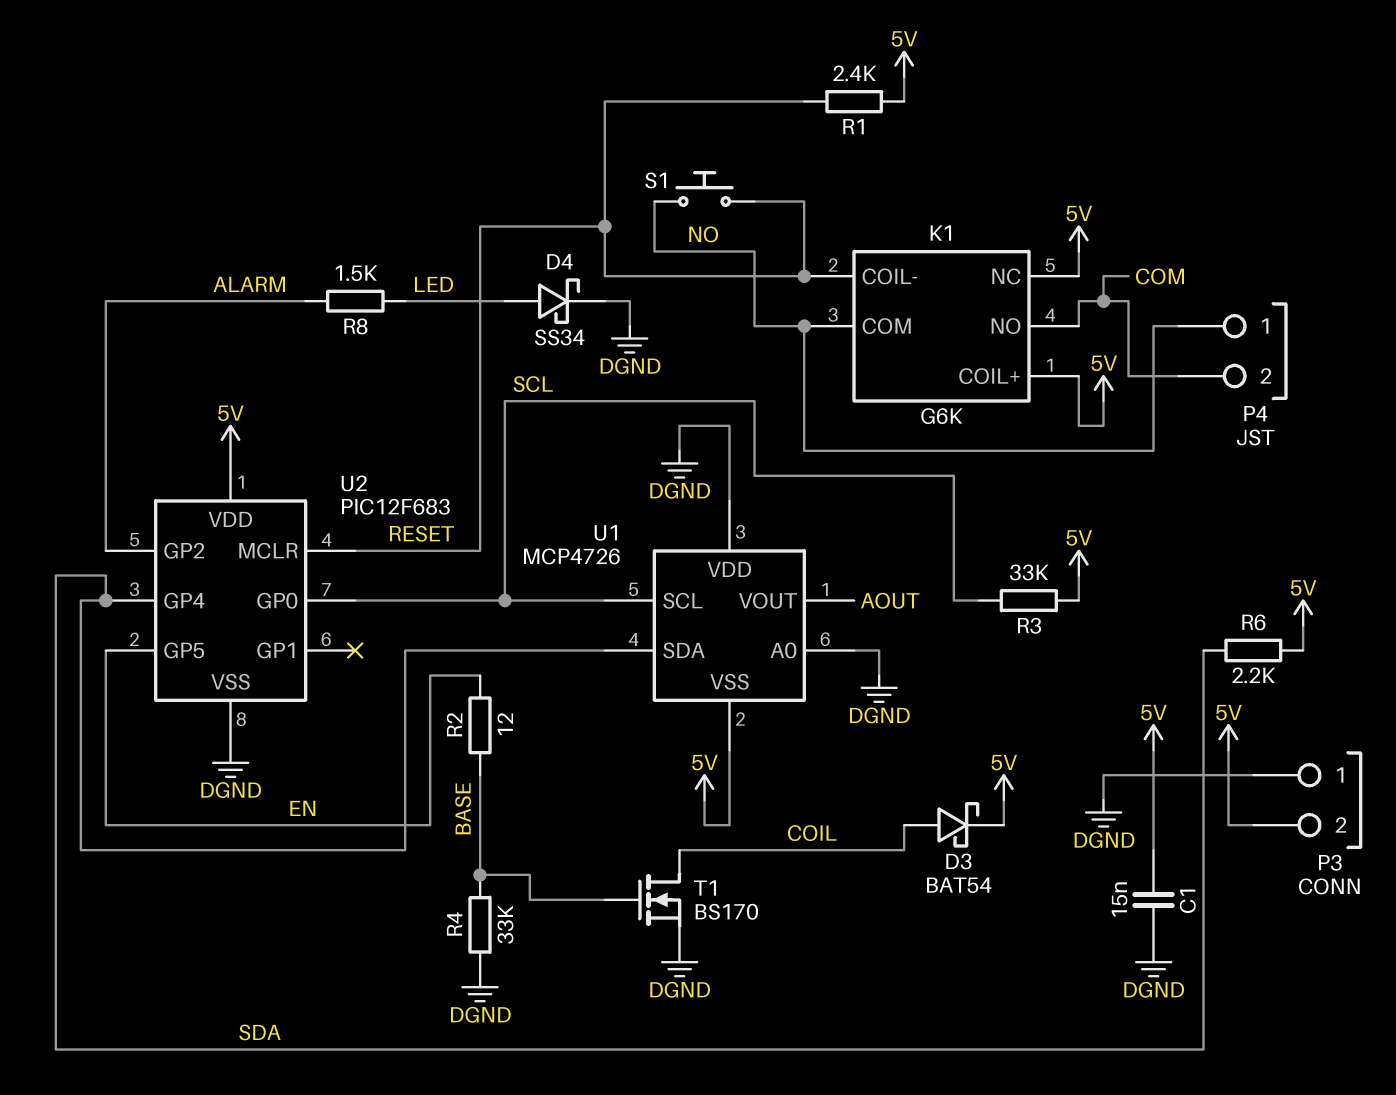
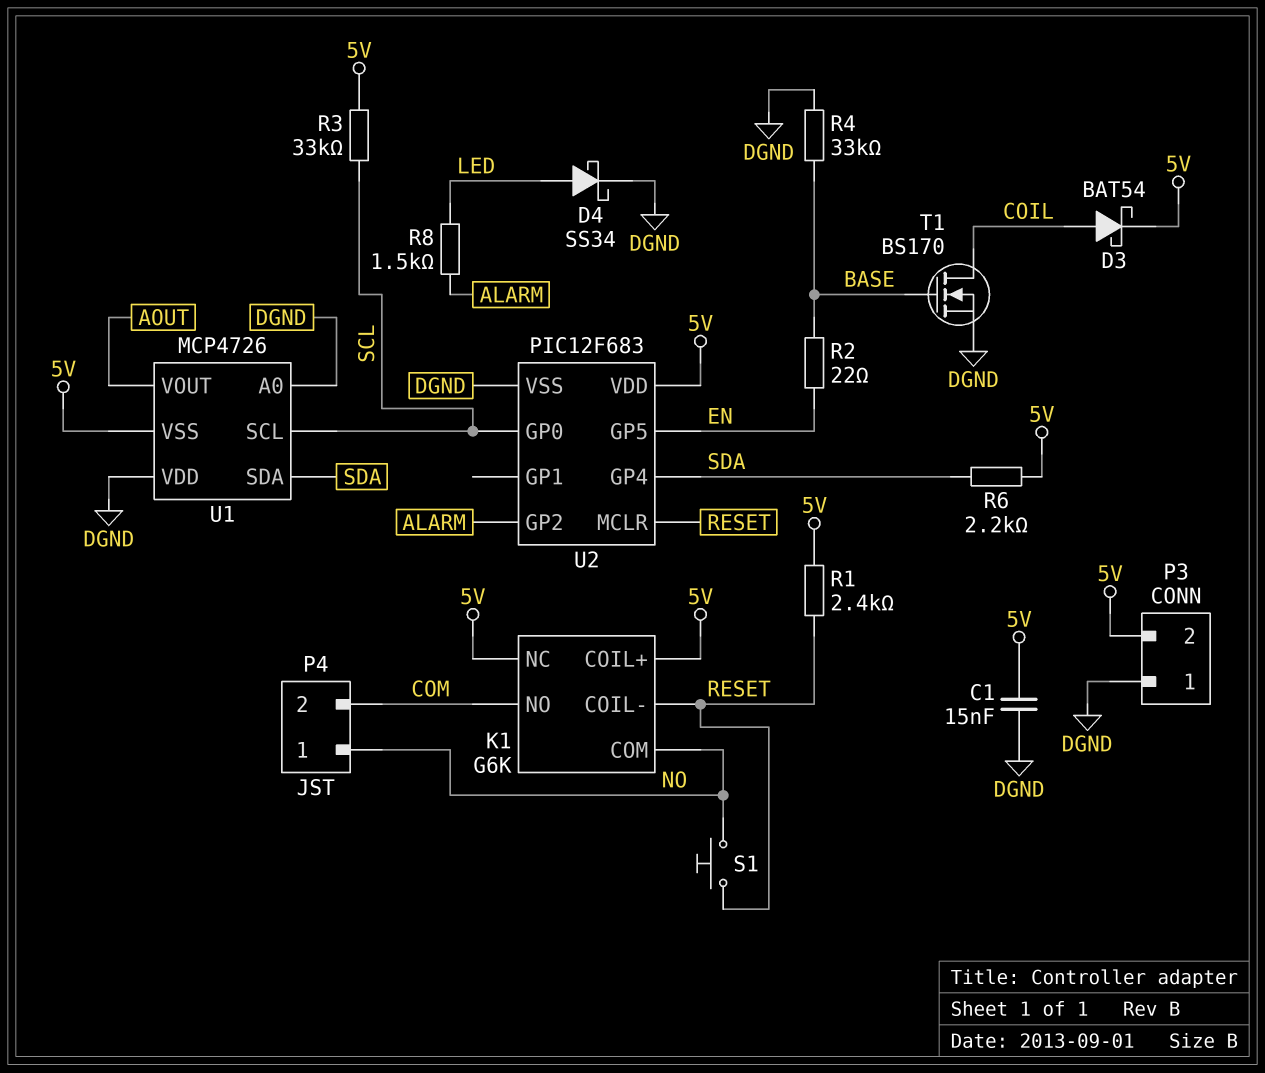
R2: 12 (BASE, EN) -> 22 (BASE, EN)

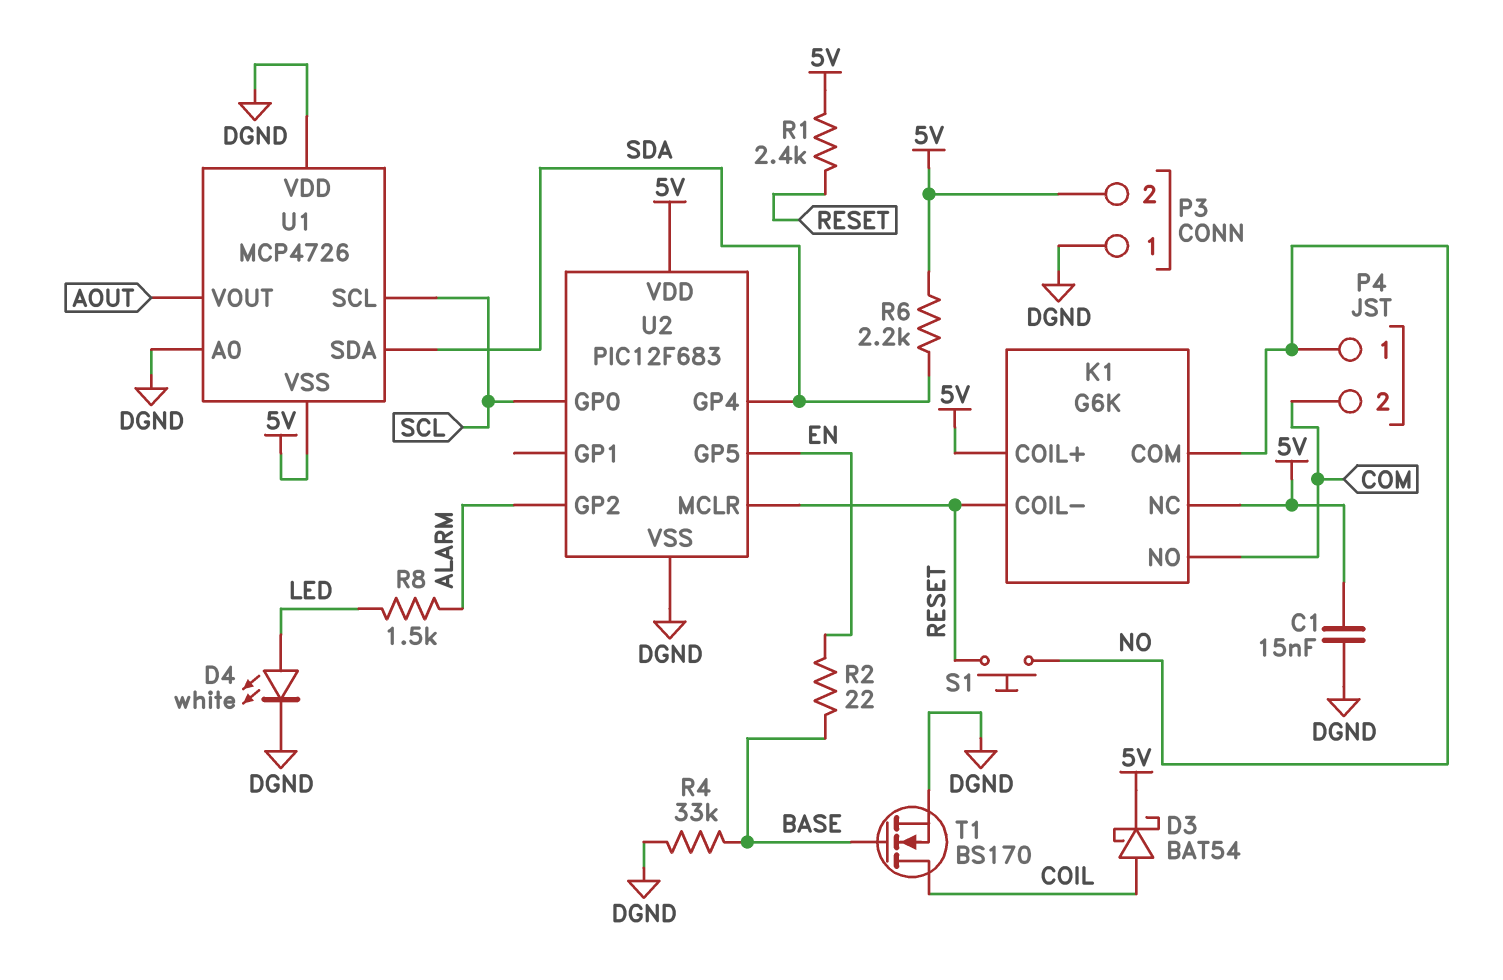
D4: schottky SS34 (A LED, K DGND) -> LED white (A LED, K DGND)
R3: 33k (5V, SCL) -> none

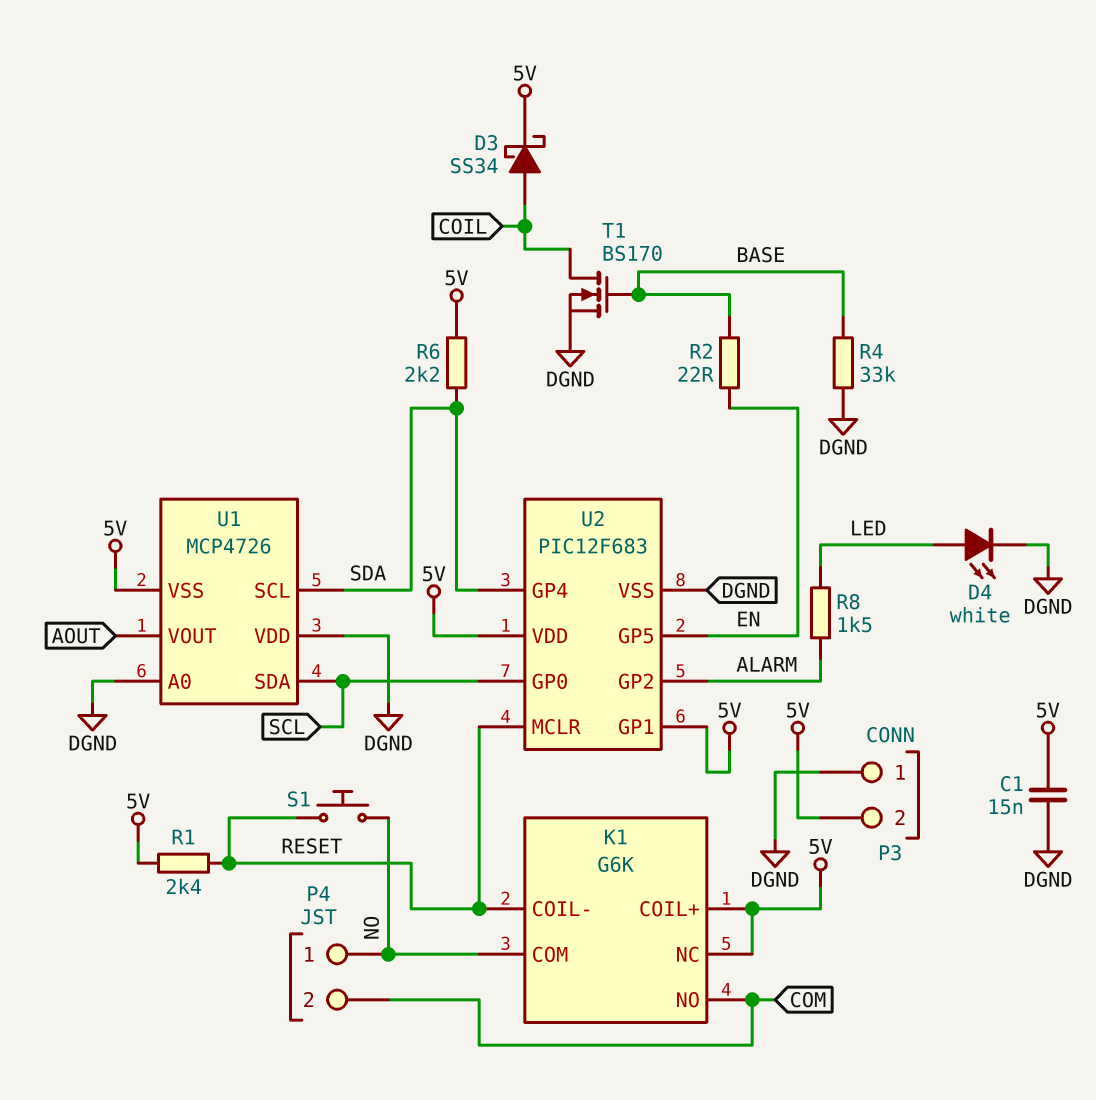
D3: schottky BAT54 (A COIL, K 5V) -> schottky SS34 (A COIL, K 5V)
U1 pin SCL: SCL -> SDA
U1 pin SDA: SDA -> SCL
U2 pin GP1: none -> 5V

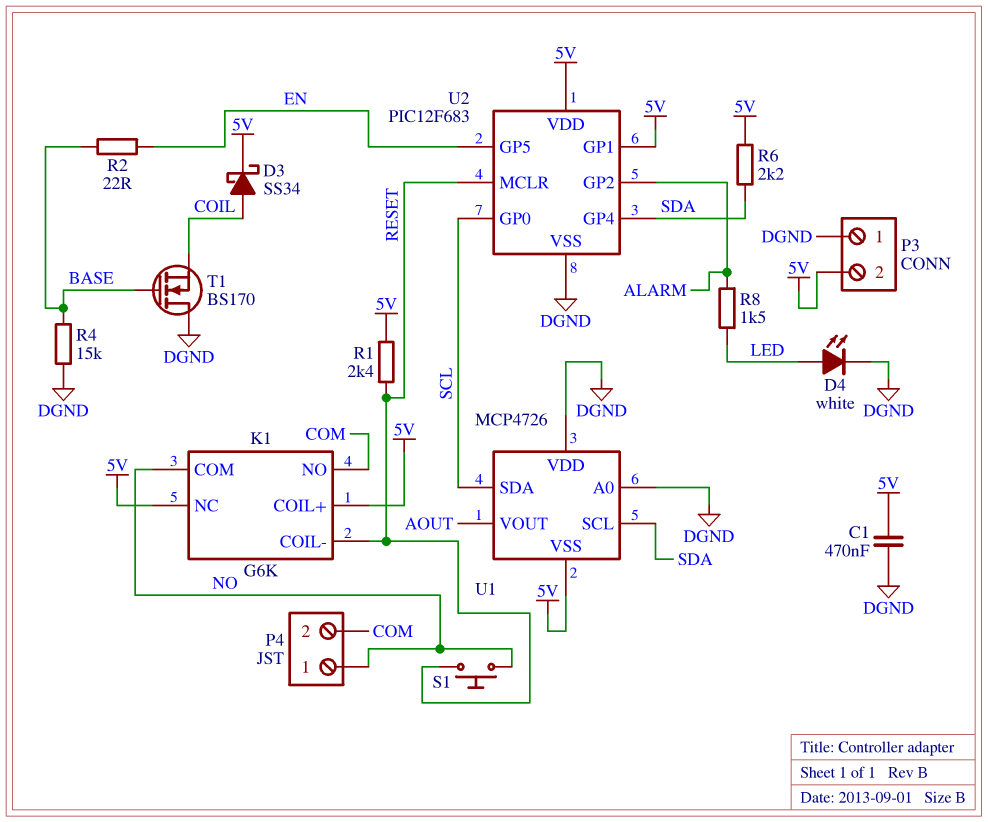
C1: 15nF (5V, DGND) -> 470nF (5V, DGND)
R4: 33k (BASE, DGND) -> 15k (BASE, DGND)
T1: NMOS BS170 (G BASE, D COIL, S DGND) -> NMOS BS170 (G BASE, D DGND, S COIL)

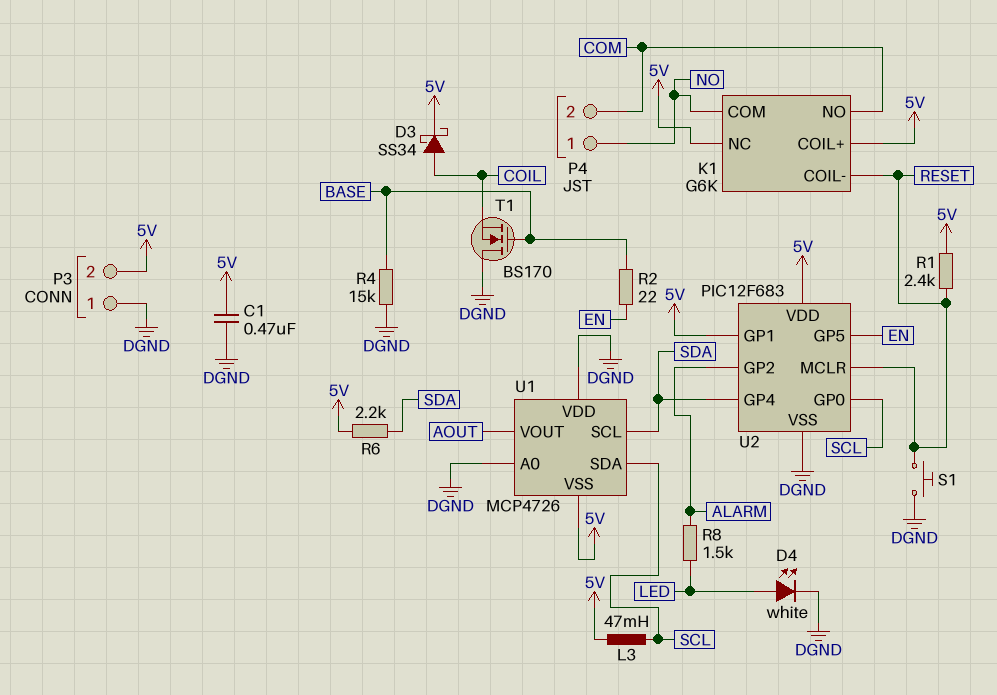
L3: none -> 47mH (5V, SCL)
S1: button (NO, RESET) -> button (DGND, RESET)

